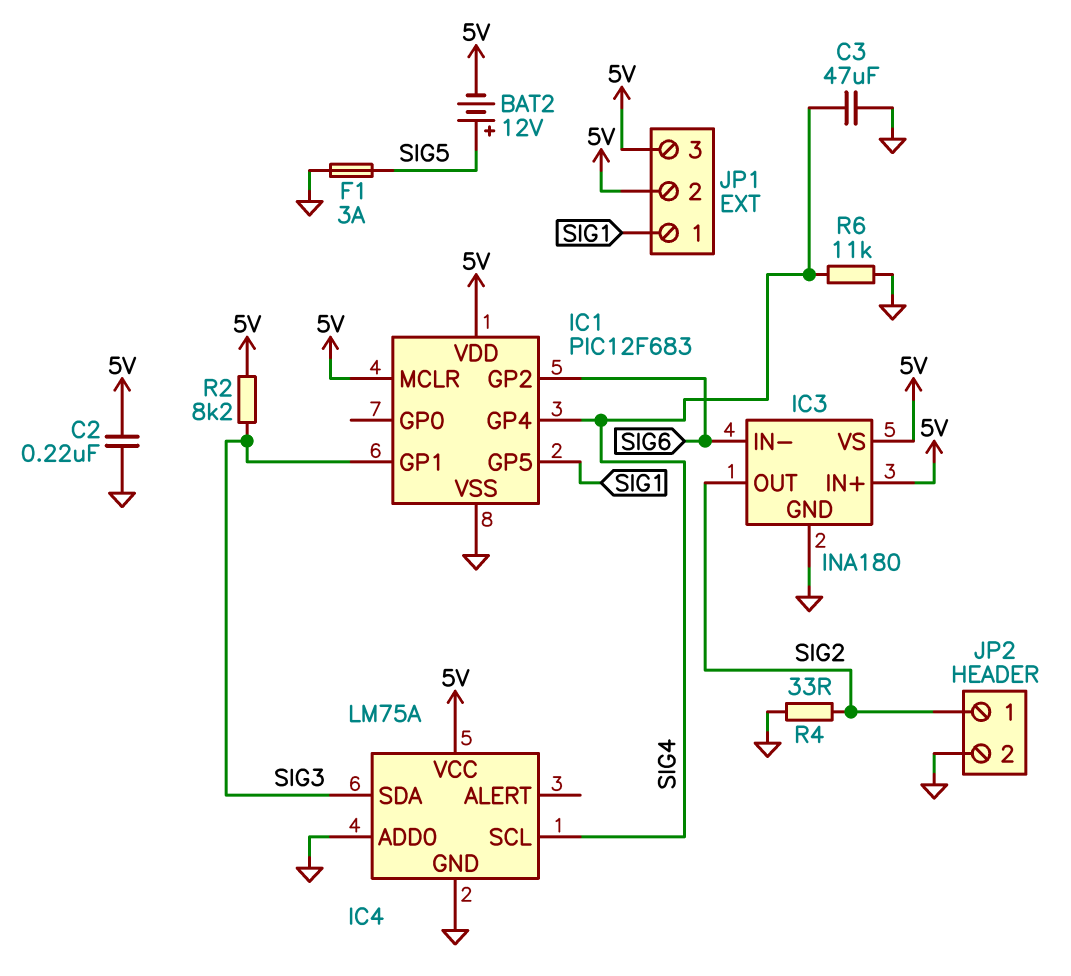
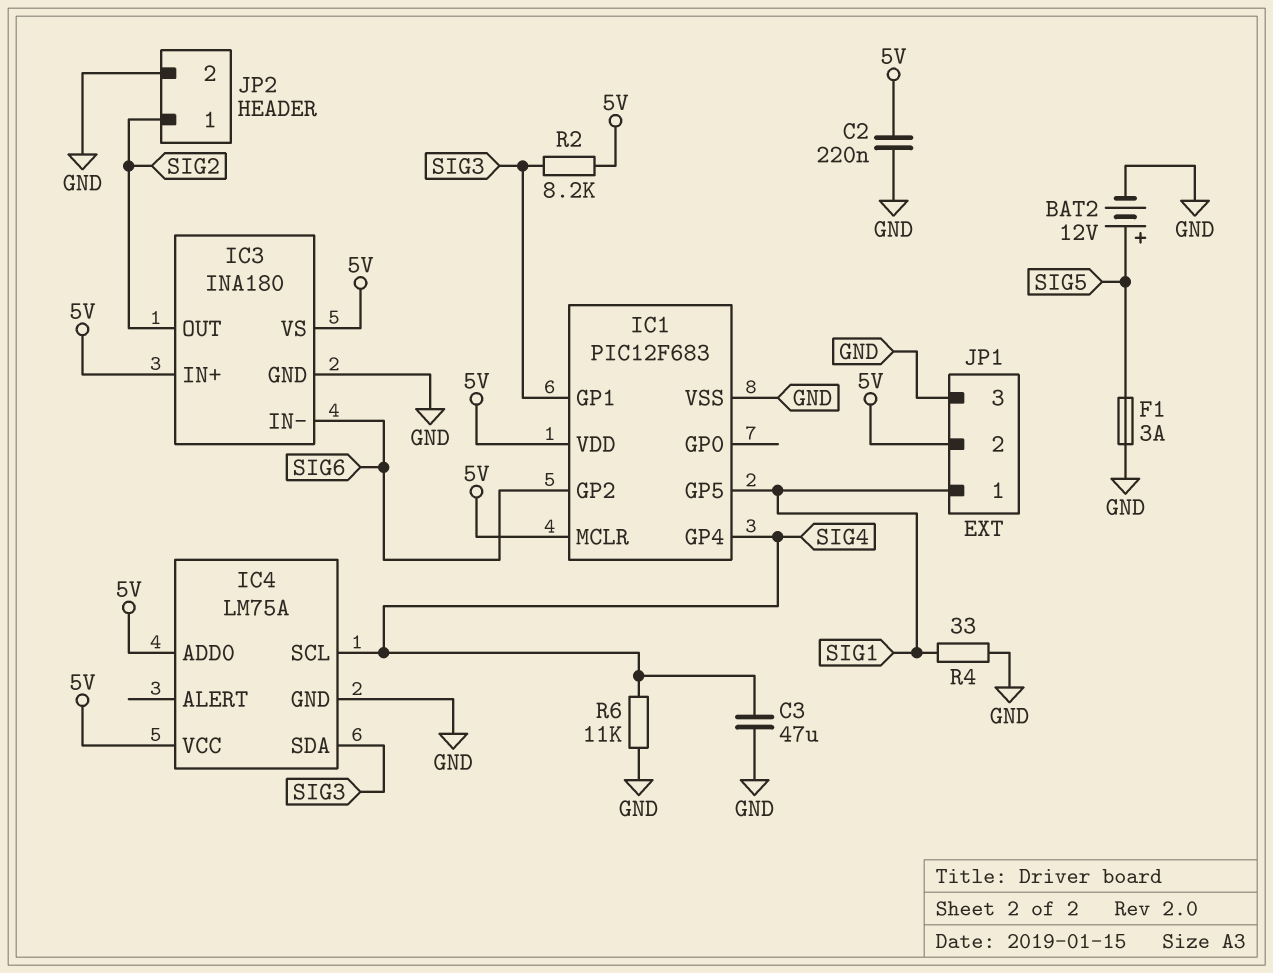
BAT2: 12V (plus SIG5, minus 5V) -> 12V (plus SIG5, minus GND)
IC4 pin ADD0: GND -> 5V
JP1 pin 3: 5V -> GND
R4: 33 (GND, SIG2) -> 33 (GND, SIG1)

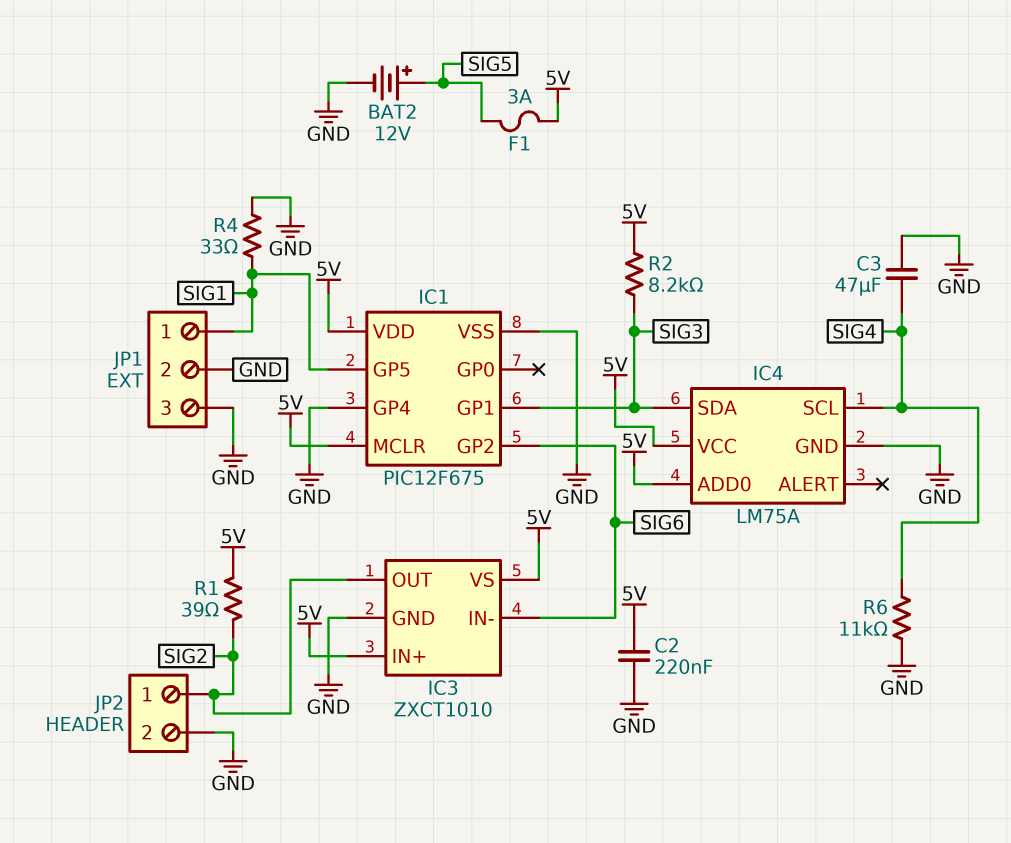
F1: 3A (GND, SIG5) -> 3A (5V, SIG5)
IC1: PIC12F683 -> PIC12F675
IC1 pin GP4: SIG4 -> GND
IC3: INA180 -> ZXCT1010
JP1 pin 2: 5V -> GND
R1: none -> 39 (5V, SIG2)

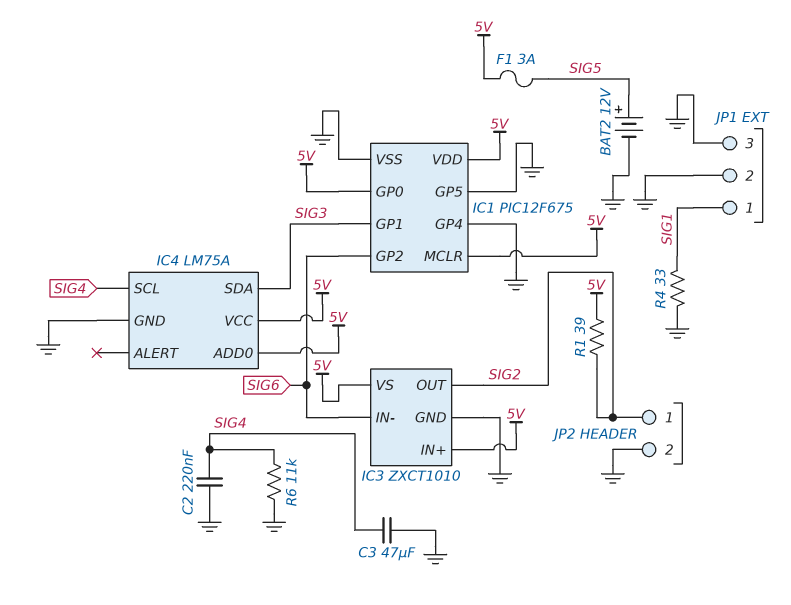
C2: 220nF (5V, GND) -> 220nF (GND, SIG4)
IC1 pin GP0: none -> 5V
IC1 pin GP5: SIG1 -> GND
R2: 8.2k (5V, SIG3) -> none

